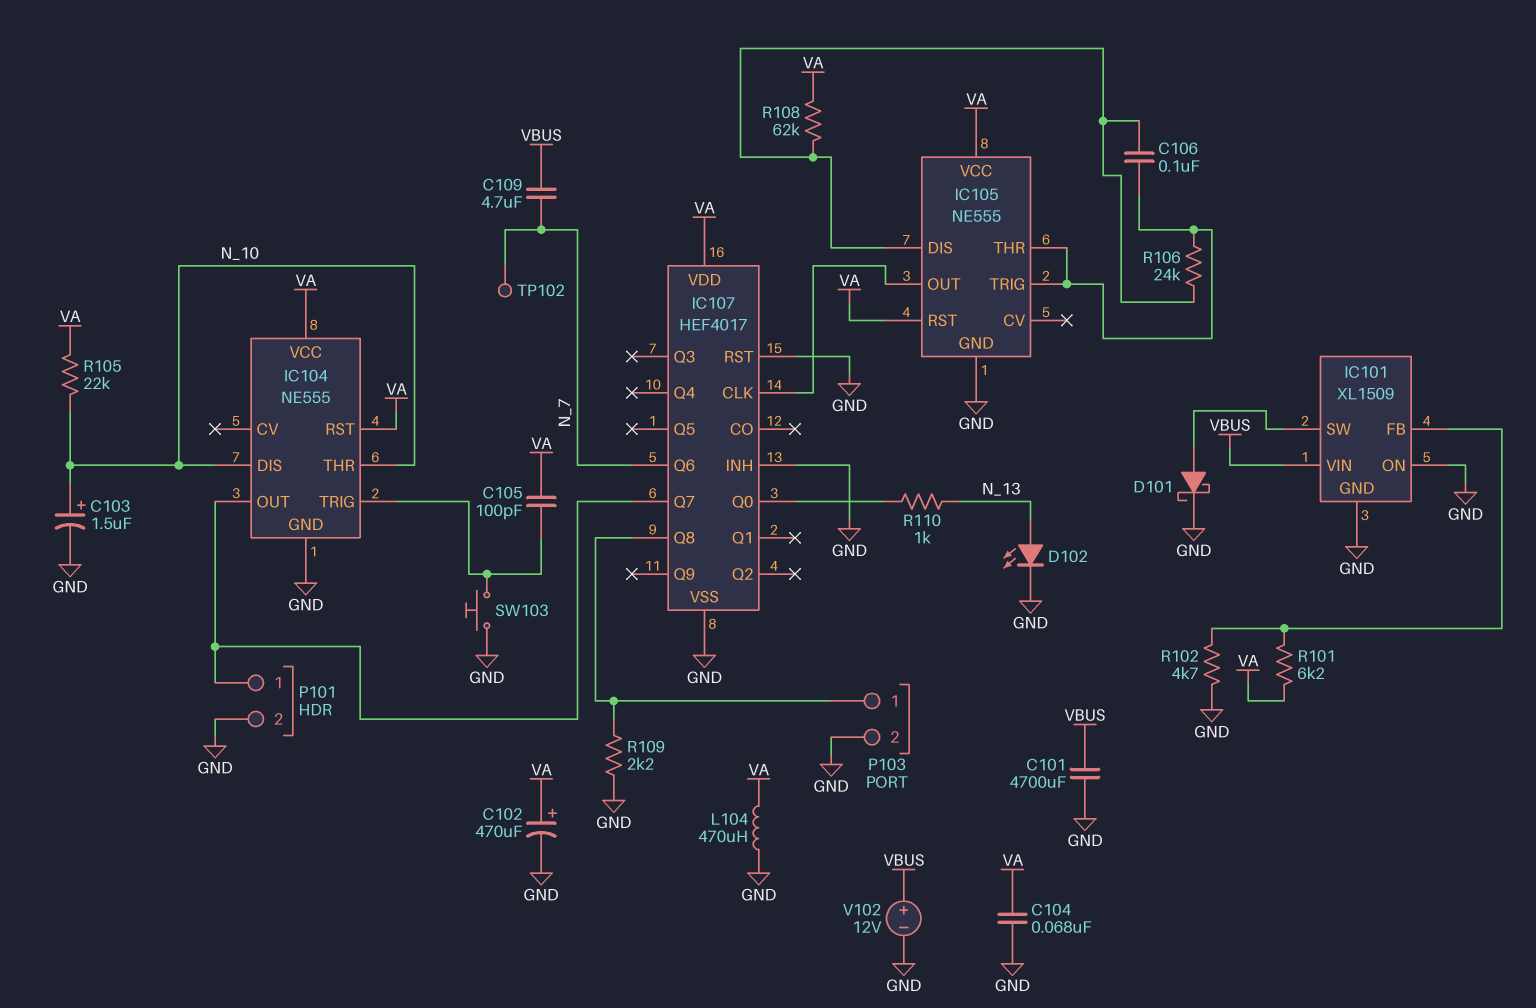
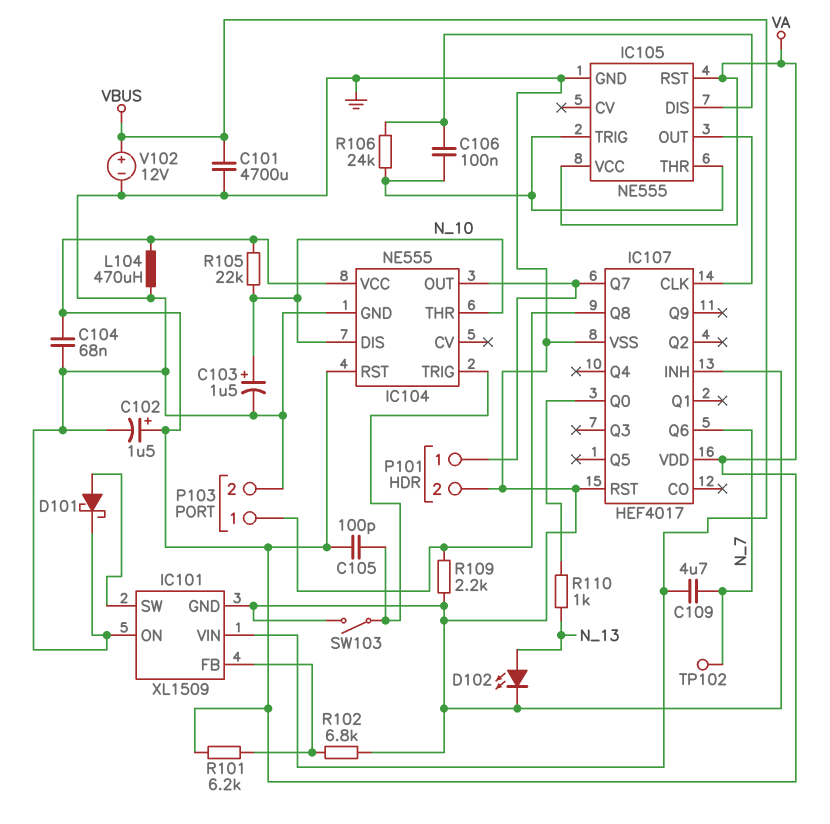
C102: 470uF (plus VA, minus GND) -> 1.5uF (plus VA, minus GND)
R102: 4.7k (GND, IC101/FB) -> 6.8k (GND, IC101/FB)
R108: 62k (IC105/DIS, VA) -> none
SW103: button (GND, IC104/TRIG) -> switch (GND, IC104/TRIG)

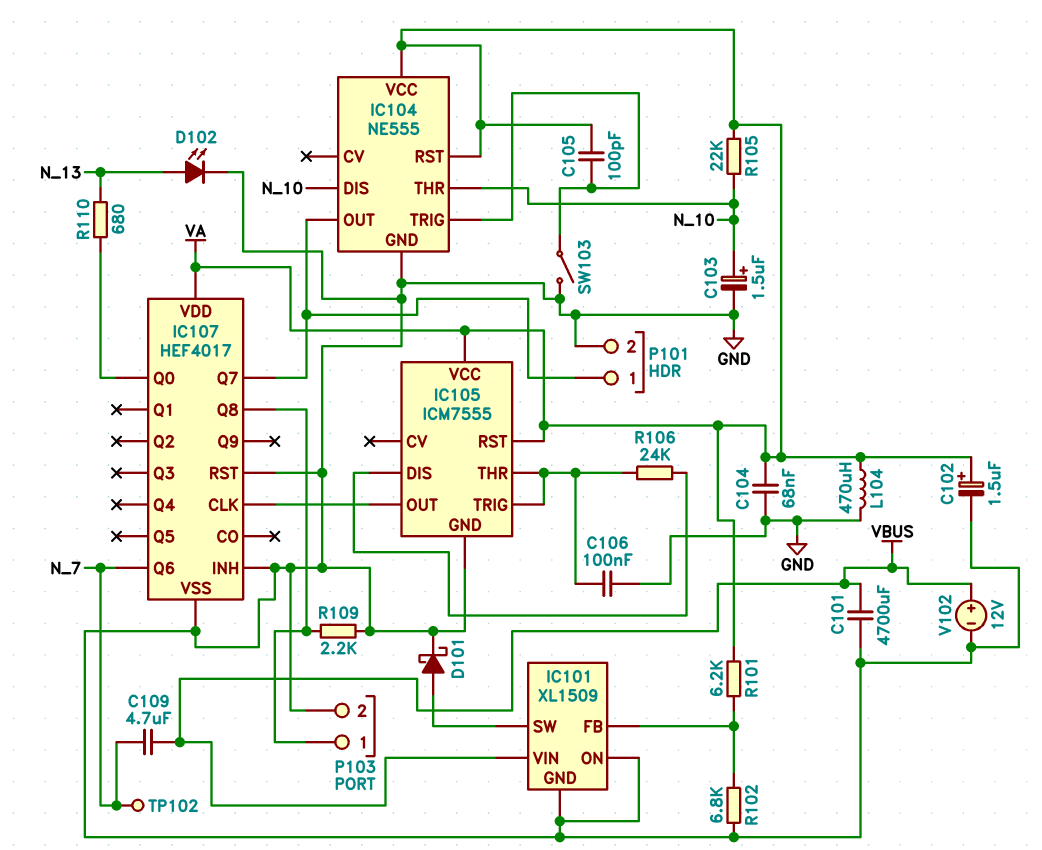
C106: 100nF (IC105/DIS, IC105/THR) -> 100nF (GND, IC105/THR)
IC105: NE555 -> ICM7555
R110: 1k (IC107/Q0, N_13) -> 680 (IC107/Q0, N_13)

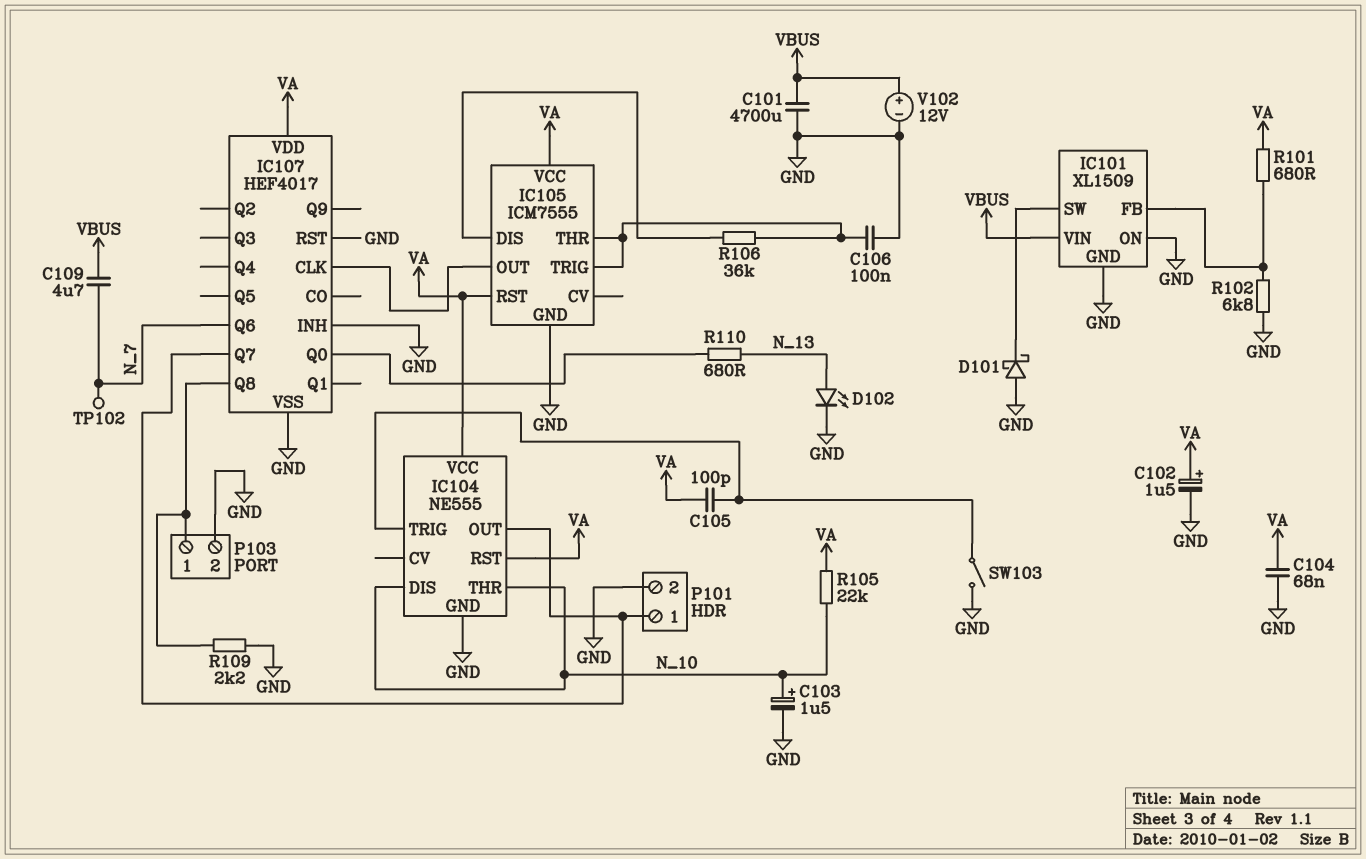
D101: schottky (A IC101/SW, K GND) -> schottky (A GND, K IC101/SW)
L104: 470uH (GND, VA) -> none
R101: 6.2k (IC101/FB, VA) -> 680 (IC101/FB, VA)
R106: 24k (IC105/DIS, IC105/THR) -> 36k (IC105/DIS, IC105/THR)

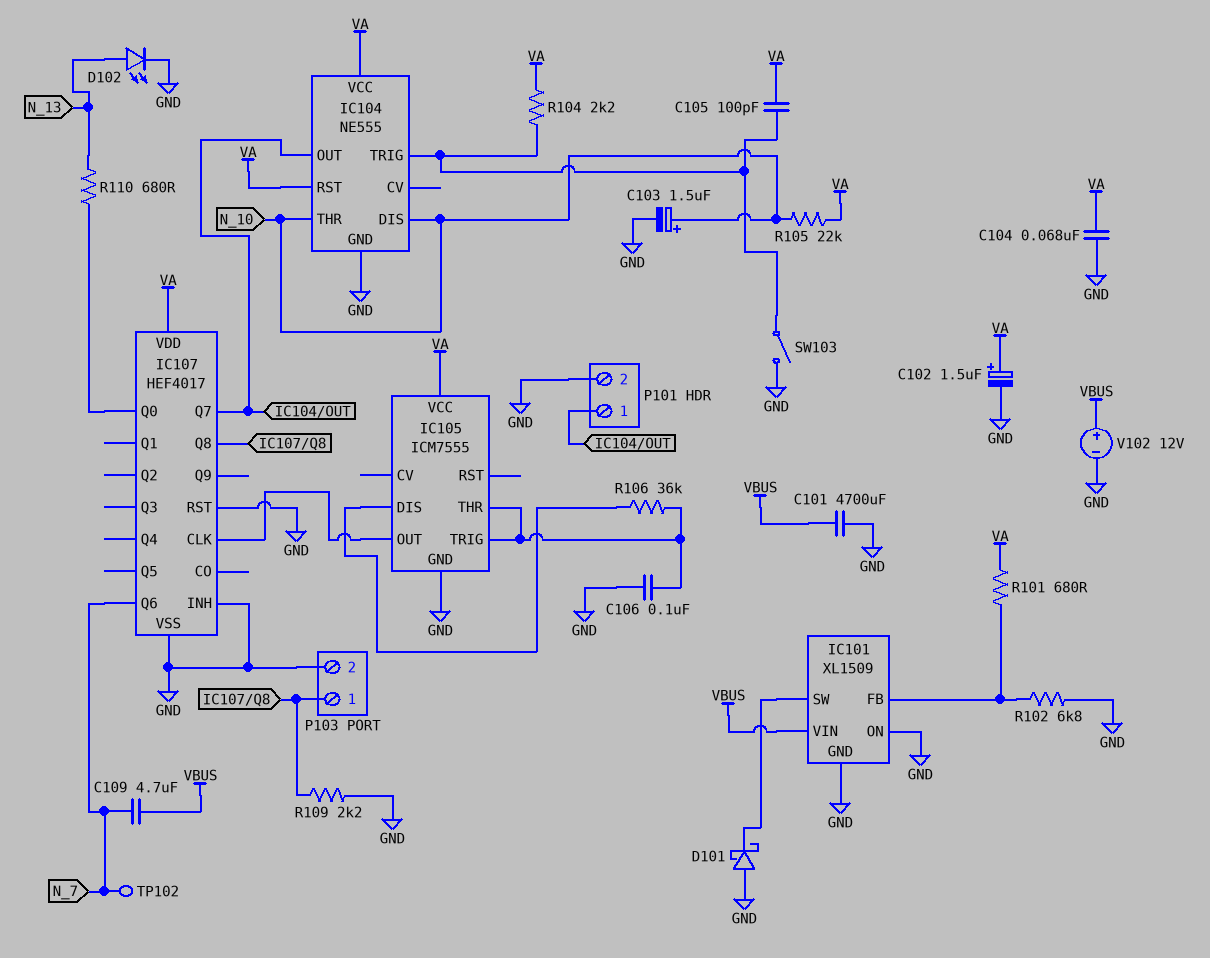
IC105 pin RST: VA -> none
R104: none -> 2.2k (IC104/TRIG, VA)

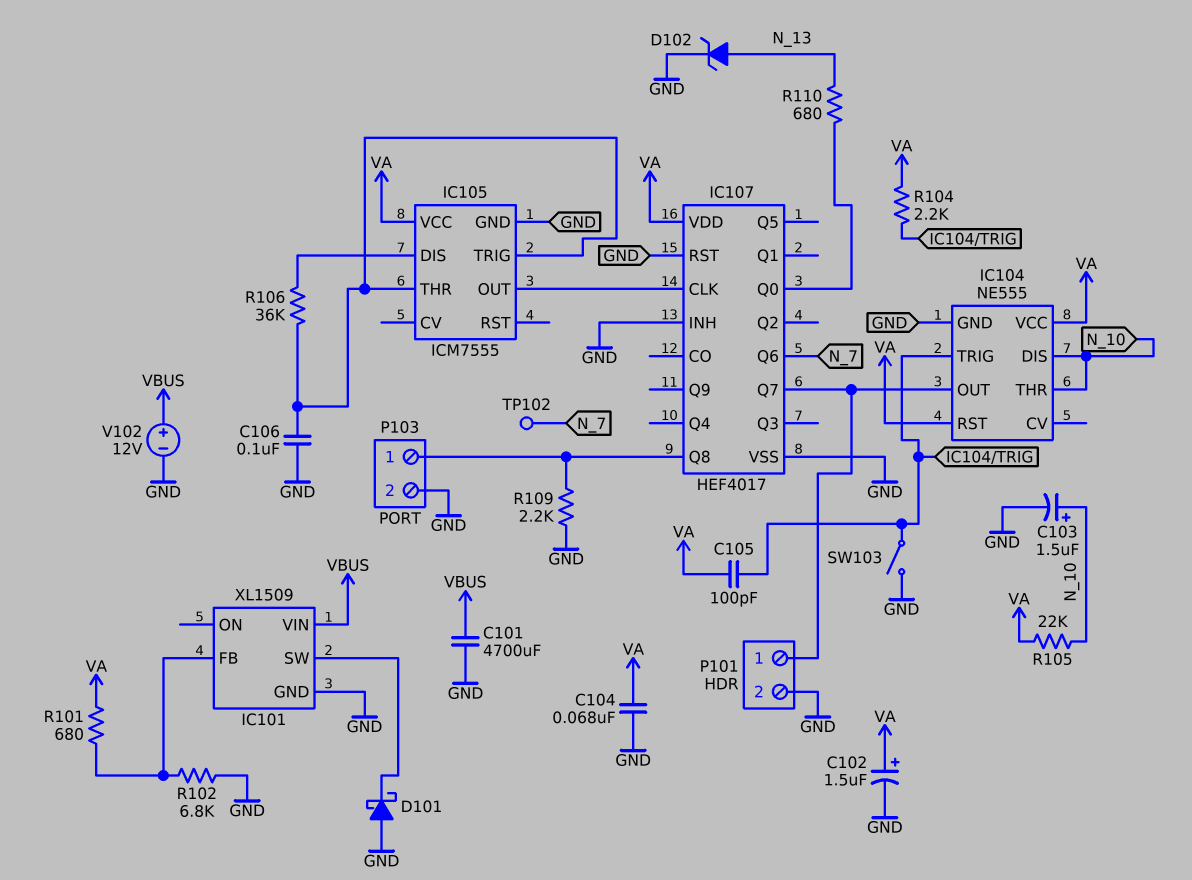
C109: 4.7uF (N_7, VBUS) -> none
D102: LED (A N_13, K GND) -> zener (A N_13, K GND)
IC101 pin ON: GND -> none

